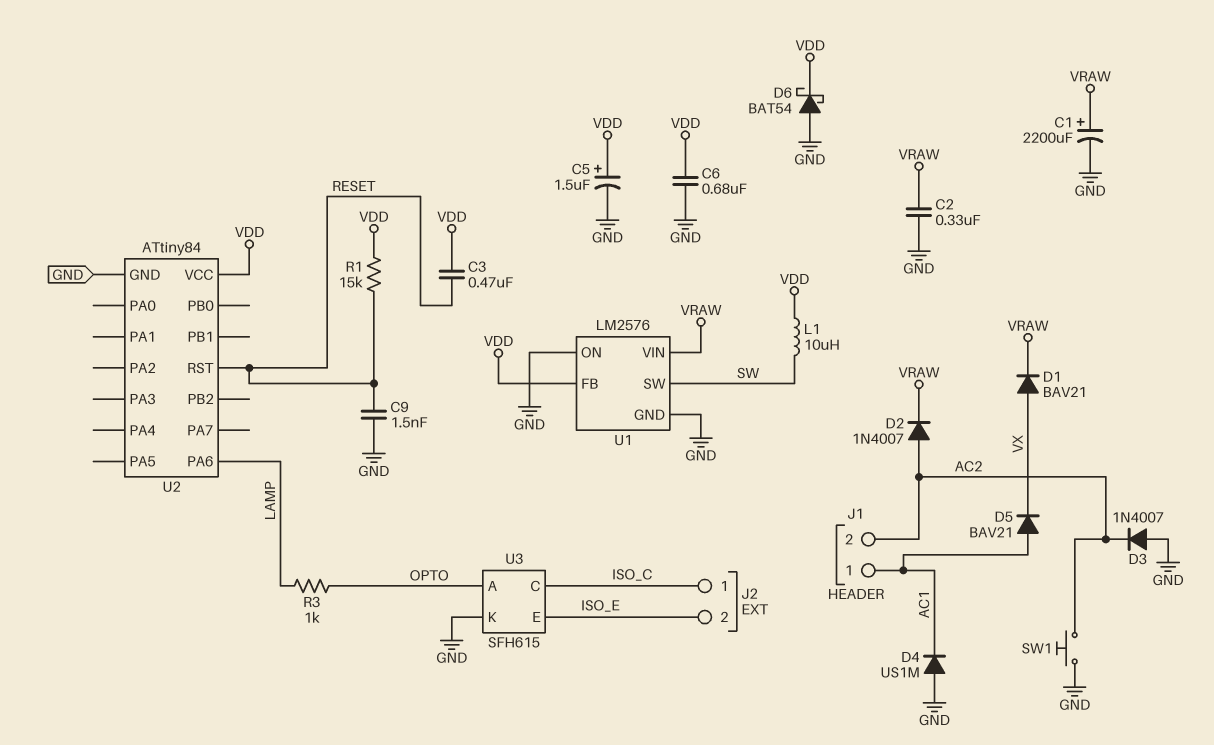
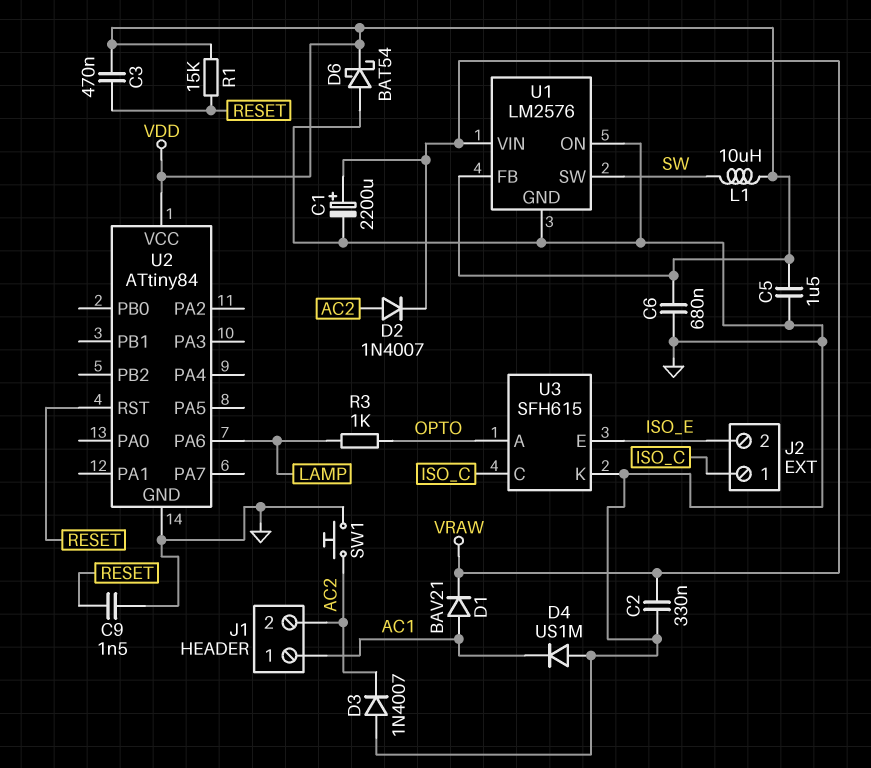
C5: 1.5uF (plus VDD, minus GND) -> 1.5uF (GND, VDD)
D1: diode BAV21 (A VX, K VRAW) -> diode BAV21 (A AC1, K VRAW)
D5: diode BAV21 (A AC1, K VX) -> none

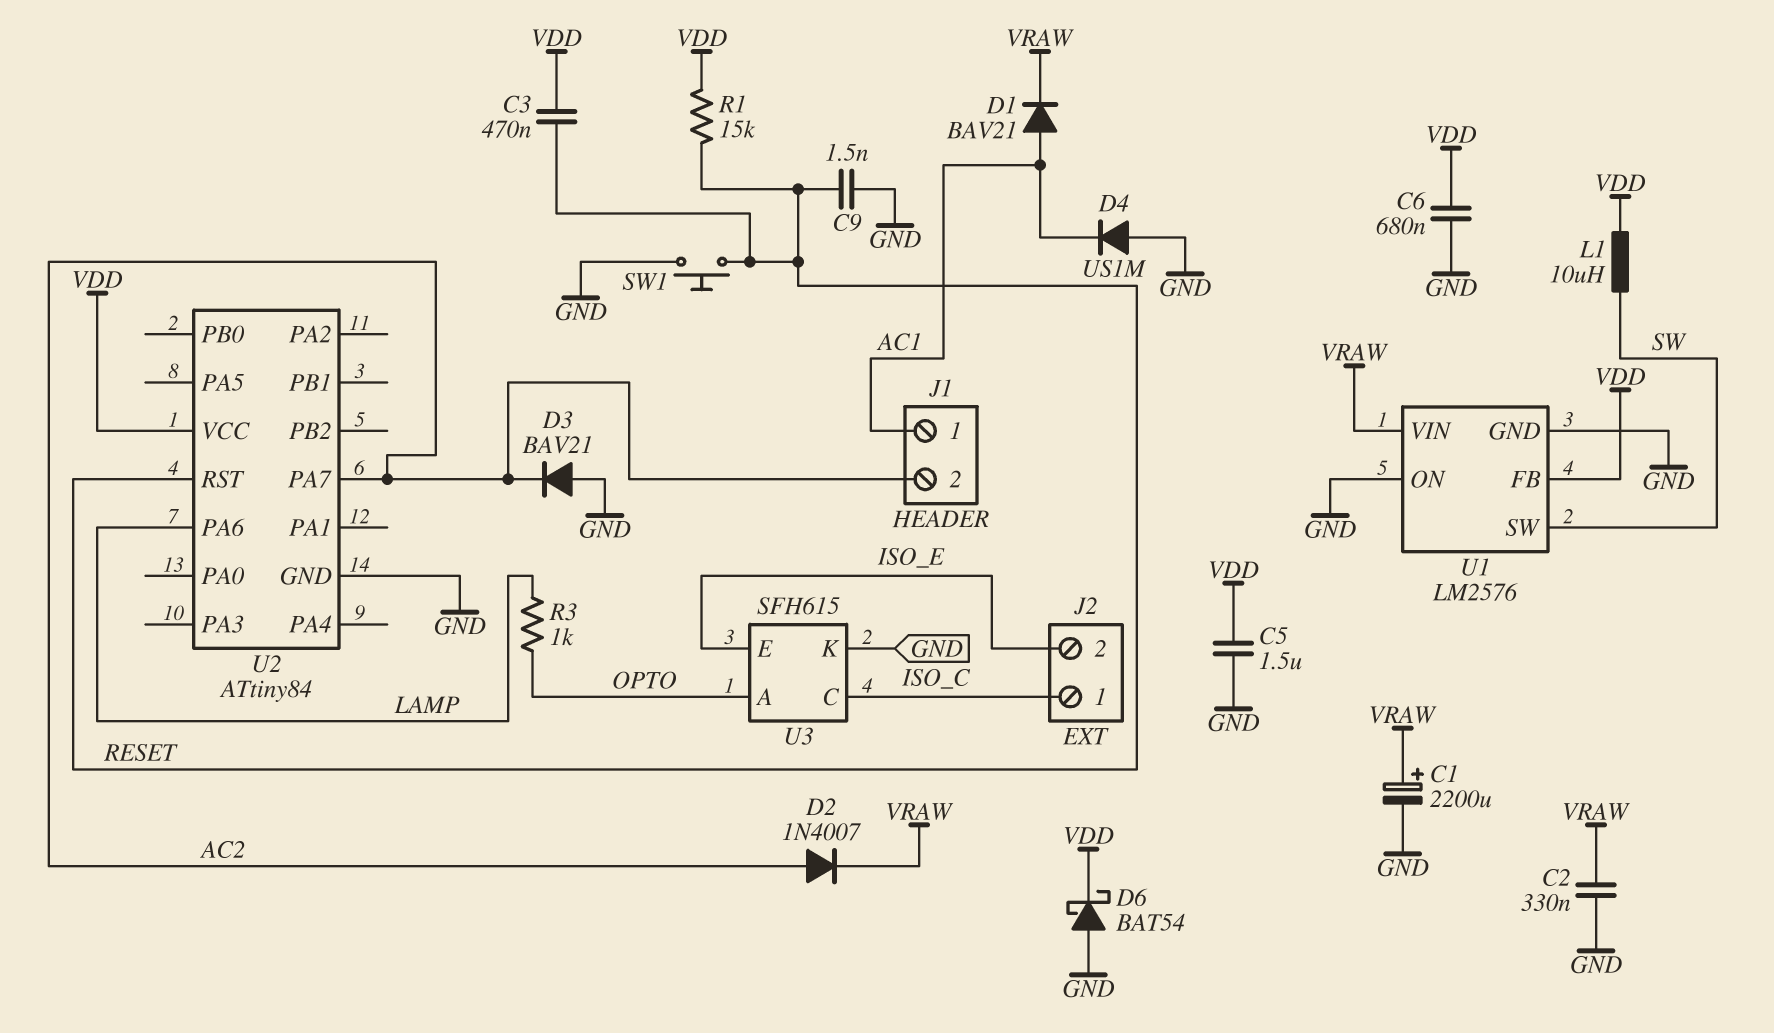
D3: diode 1N4007 (A GND, K AC2) -> diode BAV21 (A GND, K AC2)
SW1: button (AC2, GND) -> button (GND, RESET)
U2 pin PA7: none -> AC2

